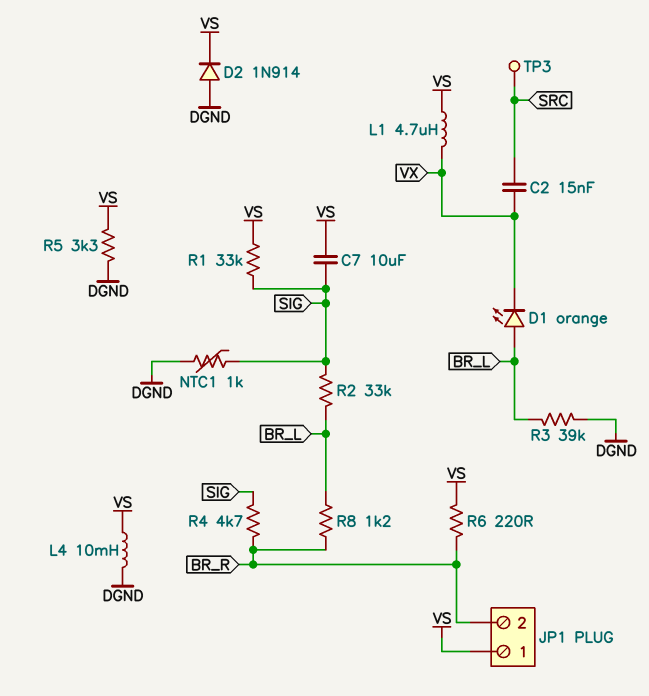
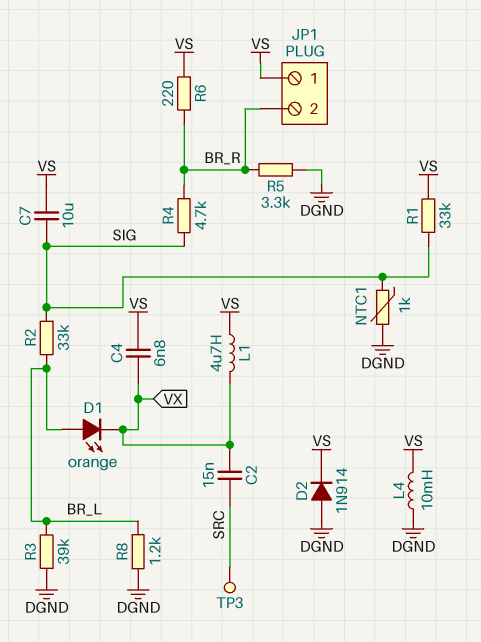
C4: none -> 6.8nF (VS, VX)
R5: 3.3k (DGND, VS) -> 3.3k (BR_R, DGND)
R8: 1.2k (BR_L, BR_R) -> 1.2k (BR_L, DGND)

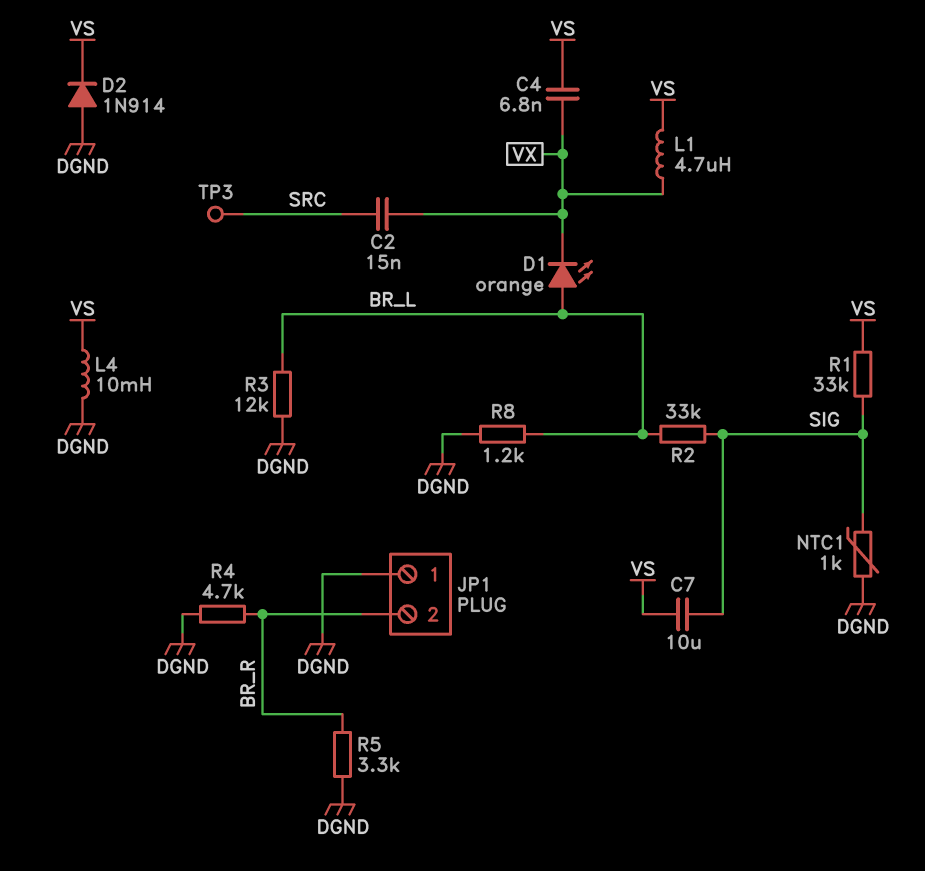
JP1 pin 1: VS -> DGND
R3: 39k (BR_L, DGND) -> 12k (BR_L, DGND)
R4: 4.7k (BR_R, SIG) -> 4.7k (BR_R, DGND)
R6: 220 (BR_R, VS) -> none

